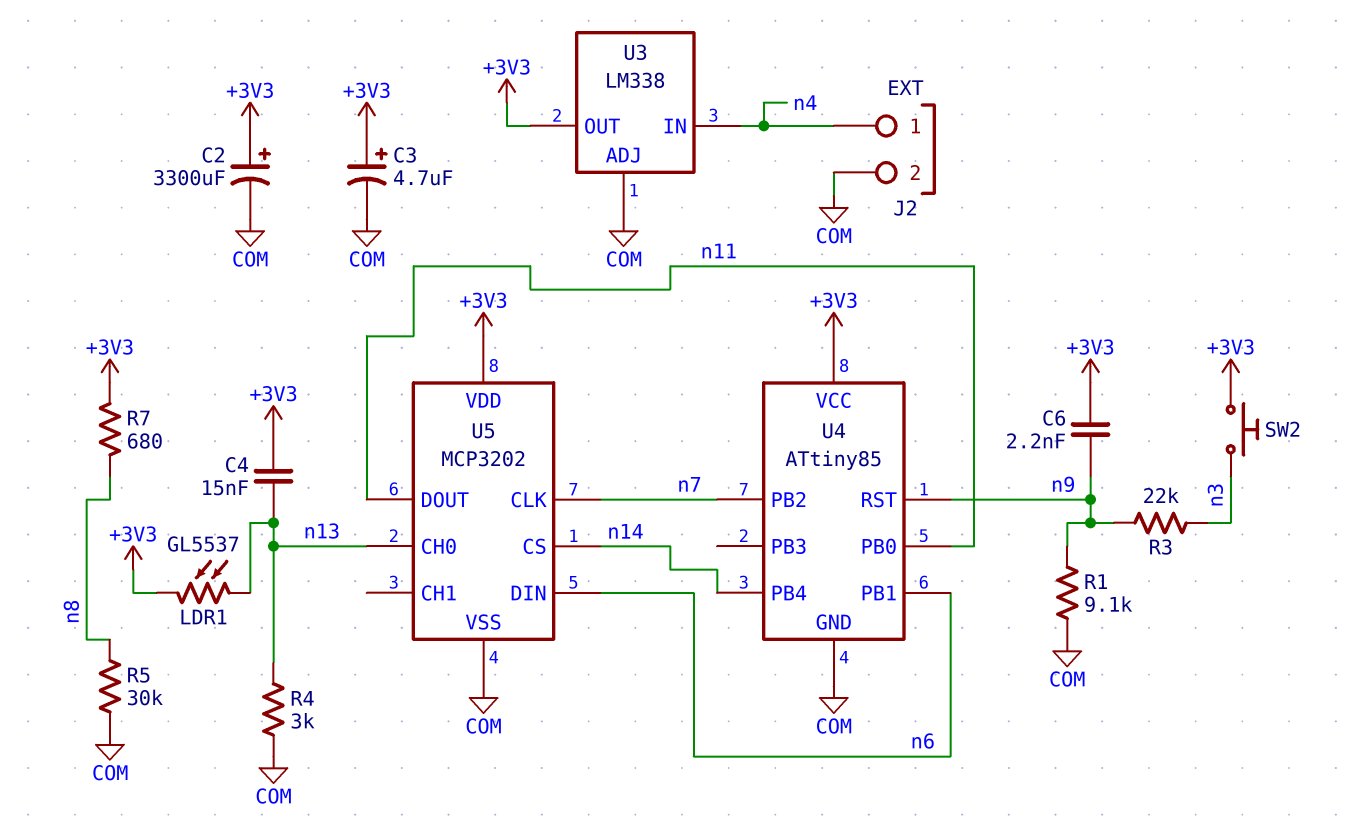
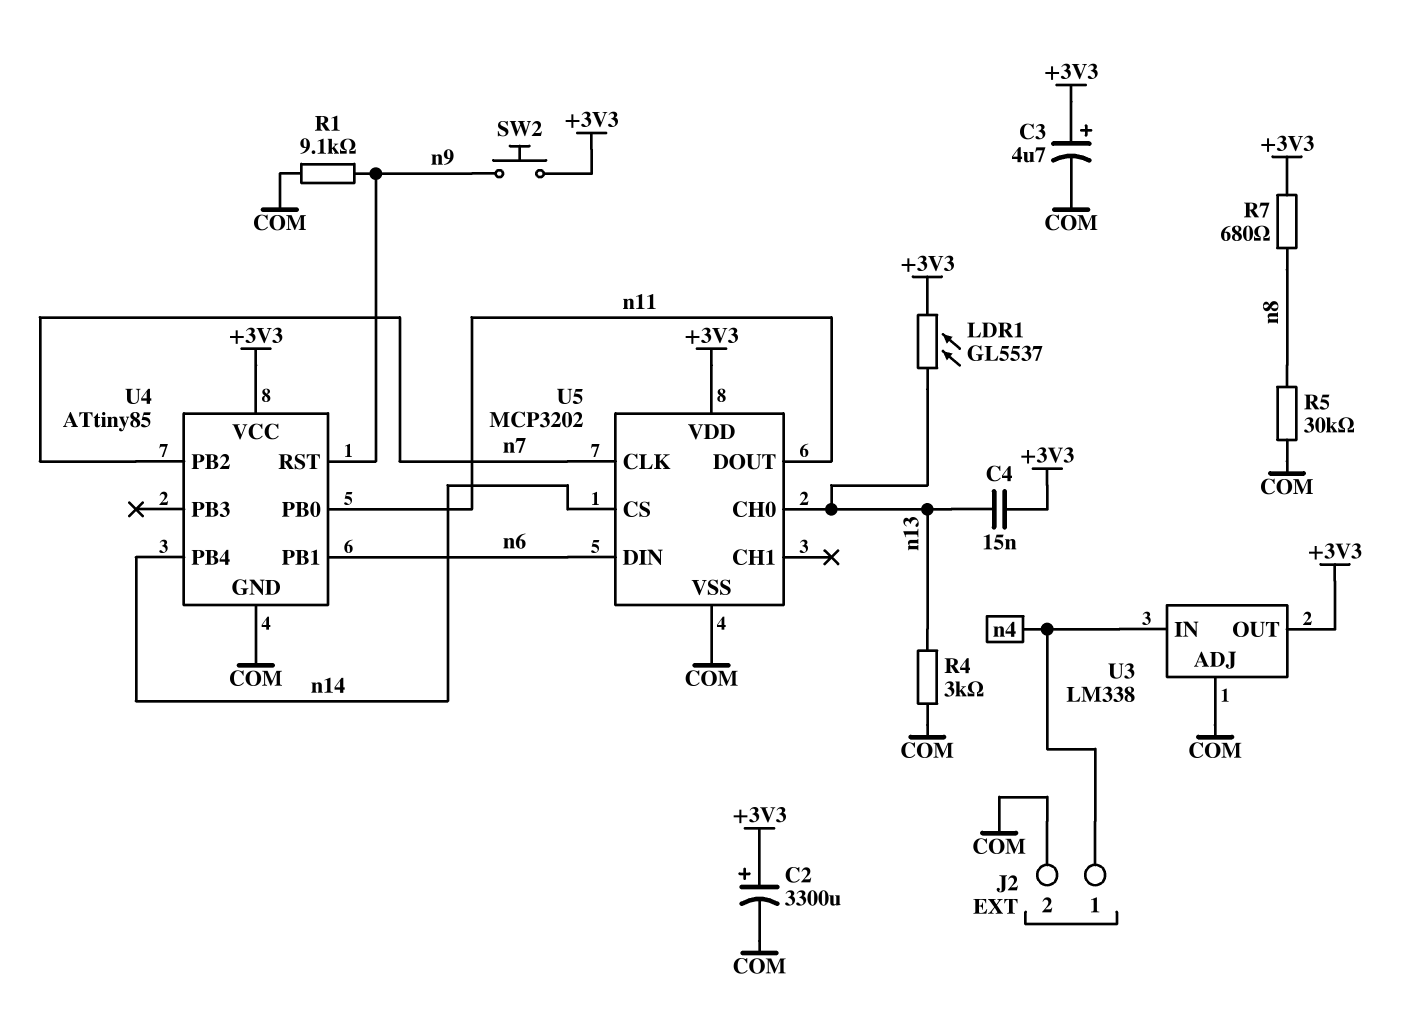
C6: 2.2nF (+3V3, n9) -> none
R3: 22k (n3, n9) -> none
SW2: button (+3V3, n3) -> button (+3V3, n9)

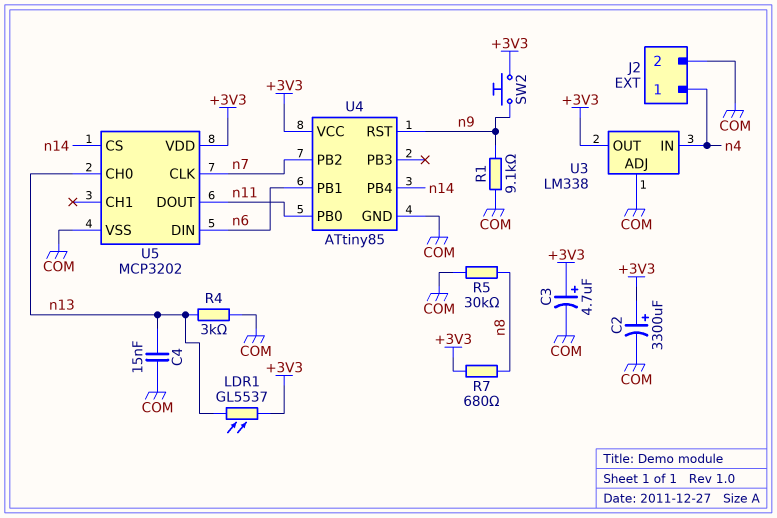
C4: 15nF (+3V3, n13) -> 15nF (COM, n13)

